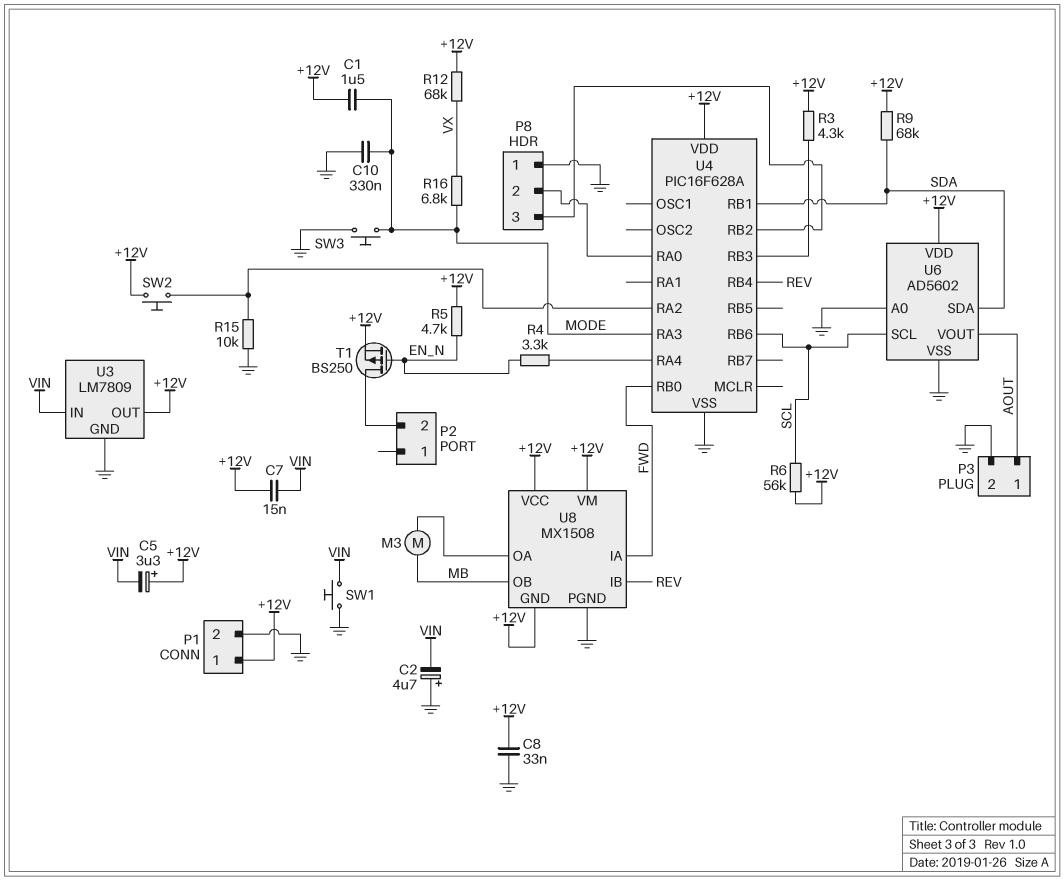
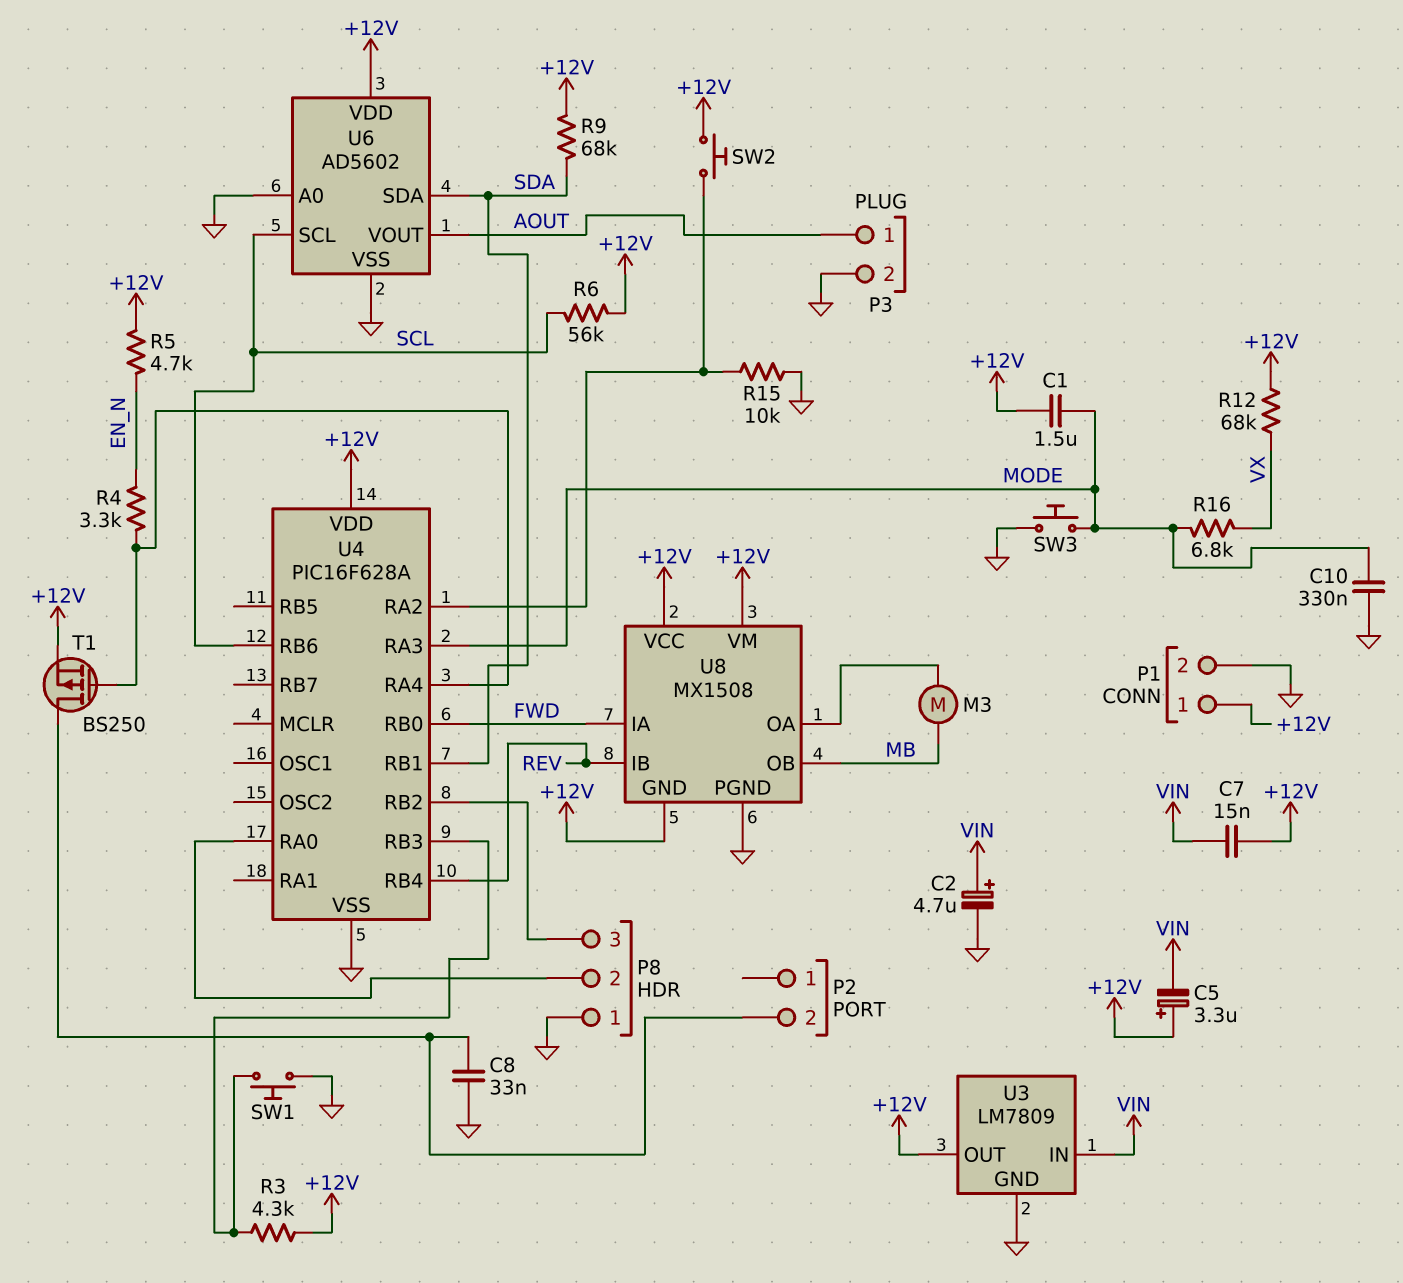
C2: 4.7uF (plus GND, minus VIN) -> 4.7uF (plus VIN, minus GND)
C8: 33nF (+12V, GND) -> 33nF (GND, P2/2)
SW1: button (GND, VIN) -> button (GND, U4/RB3)
T1: PMOS BS250 (G EN_N, D P2/2, S +12V) -> PMOS BS250 (G U4/RA4, D P2/2, S +12V)

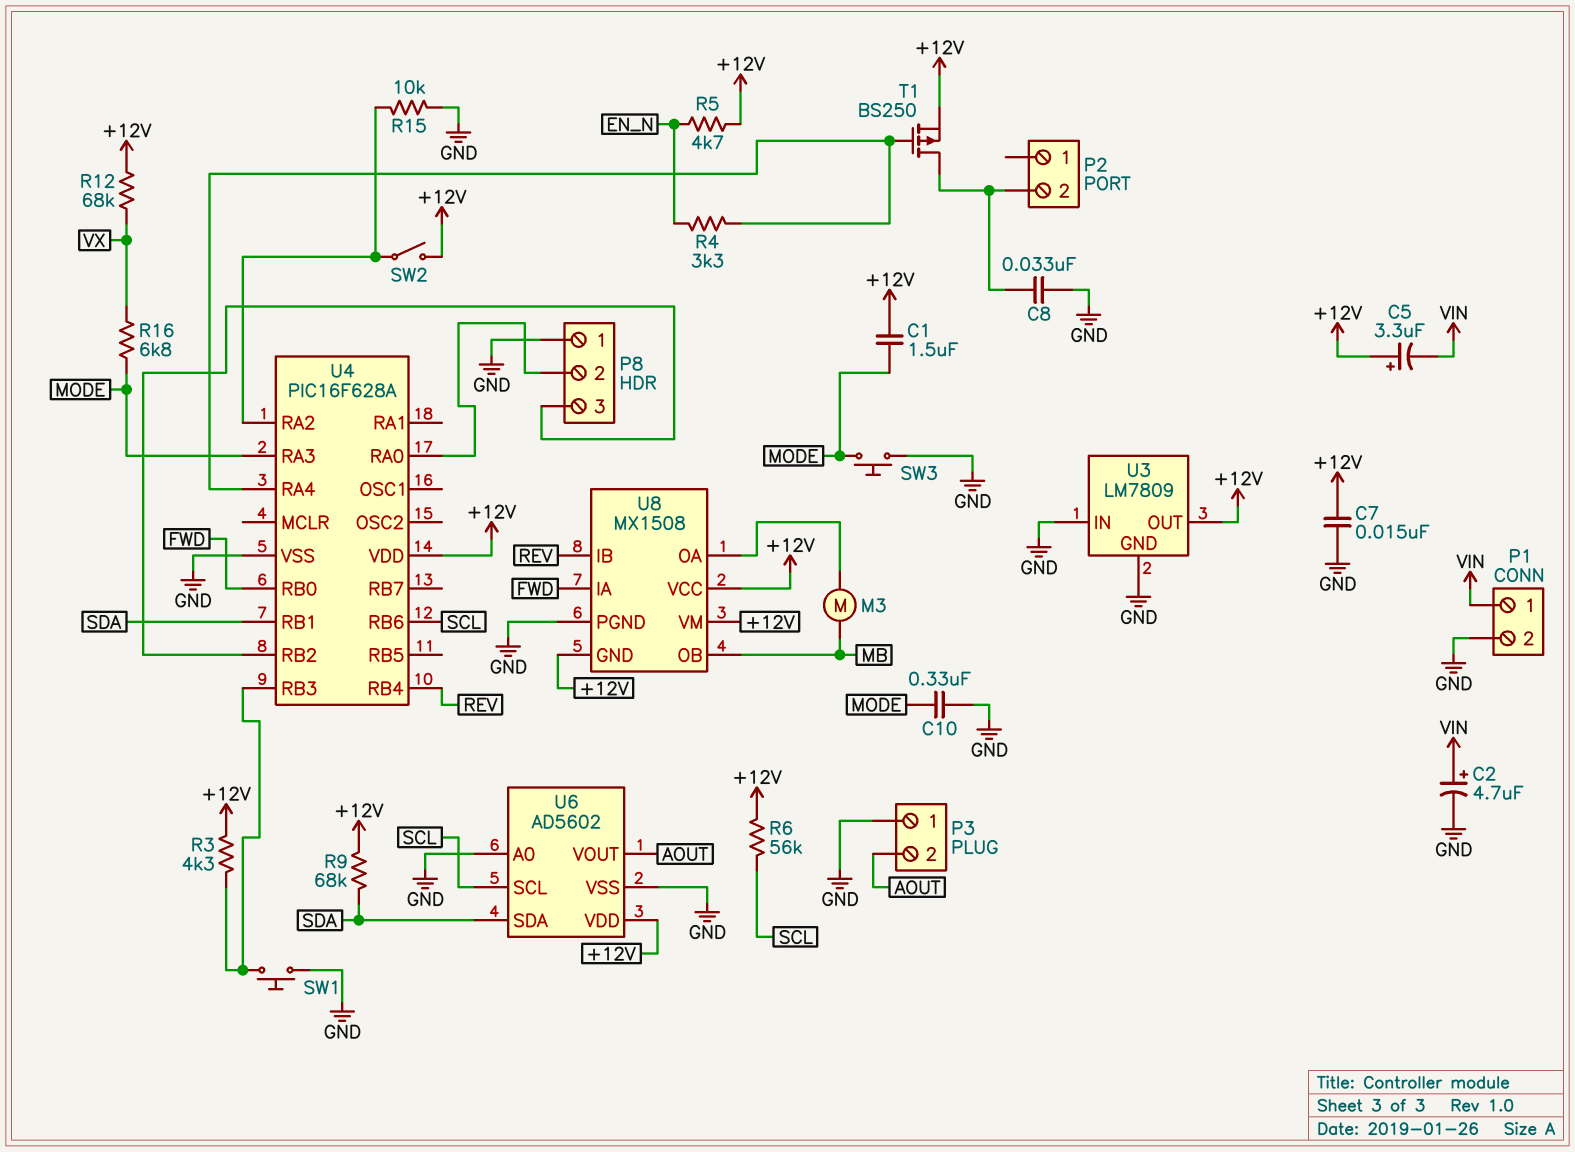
C7: 15nF (+12V, VIN) -> 15nF (+12V, GND)
P1 pin 1: +12V -> VIN
P3 pin 1: AOUT -> GND
P3 pin 2: GND -> AOUT
SW2: button (+12V, U4/RA2) -> switch (+12V, U4/RA2)
U3 pin IN: VIN -> GND

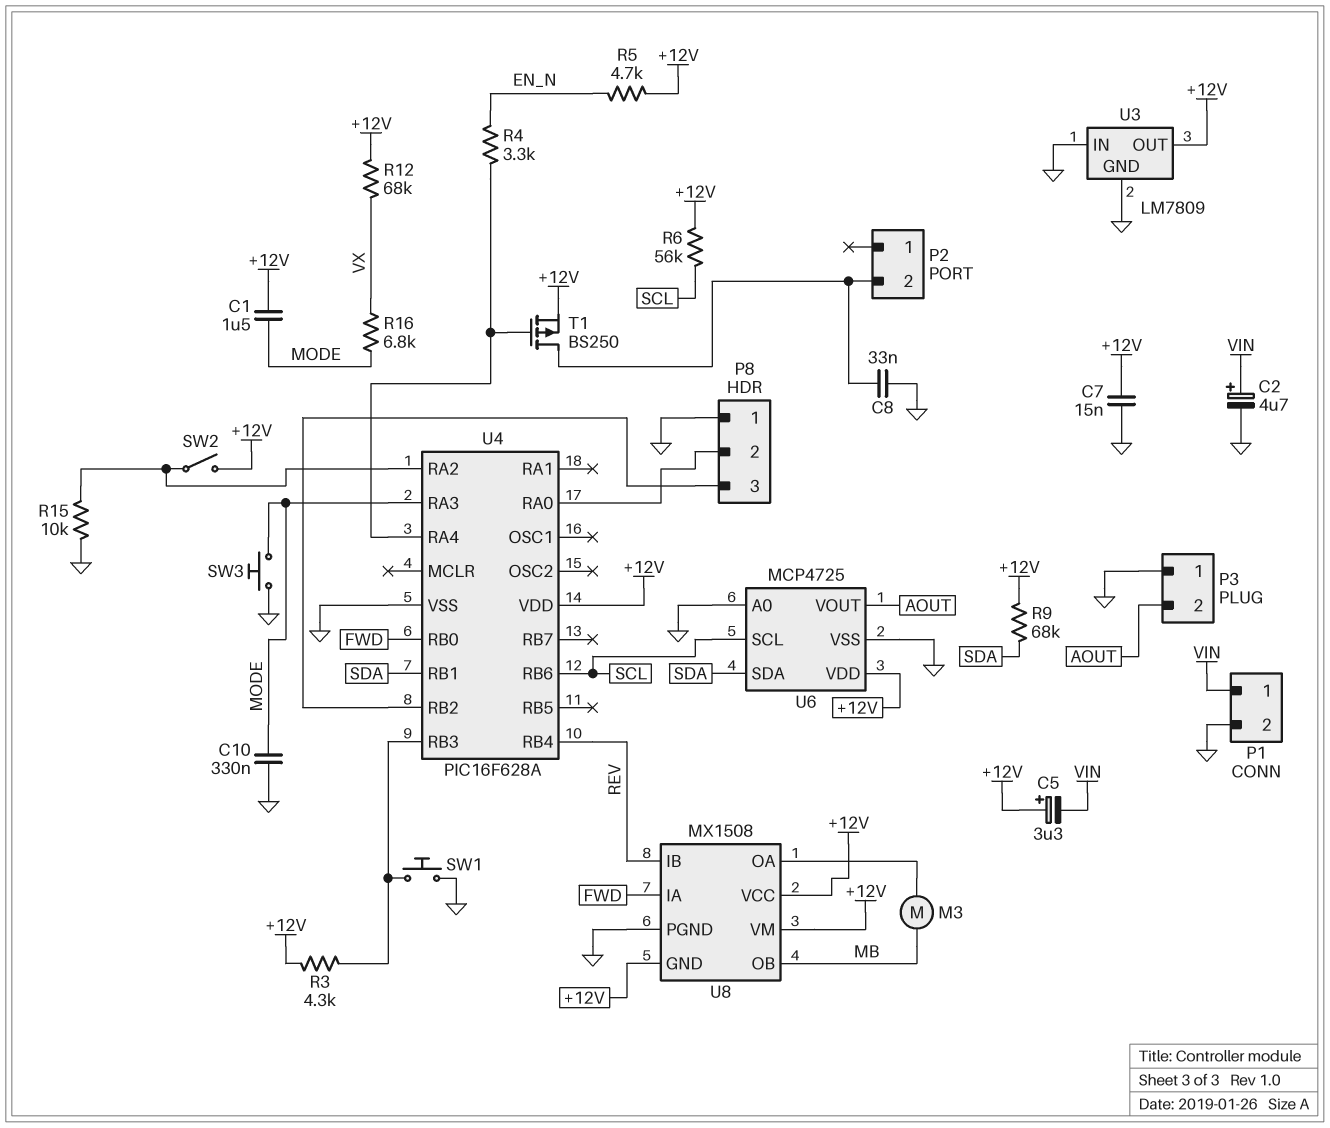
U6: AD5602 -> MCP4725

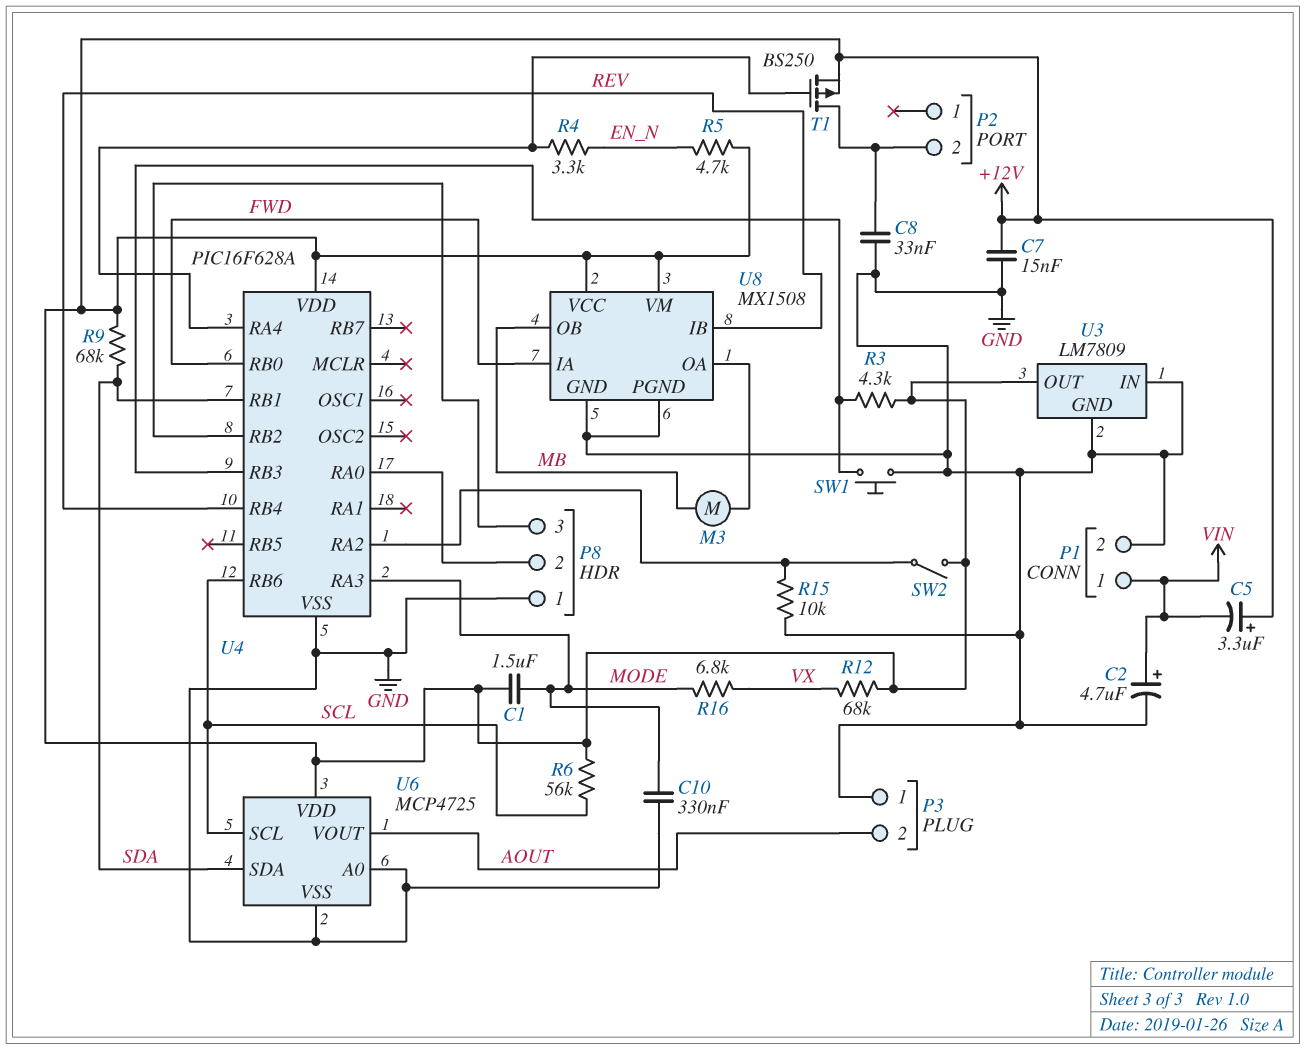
SW3: button (GND, MODE) -> none
U8 pin GND: +12V -> GND

